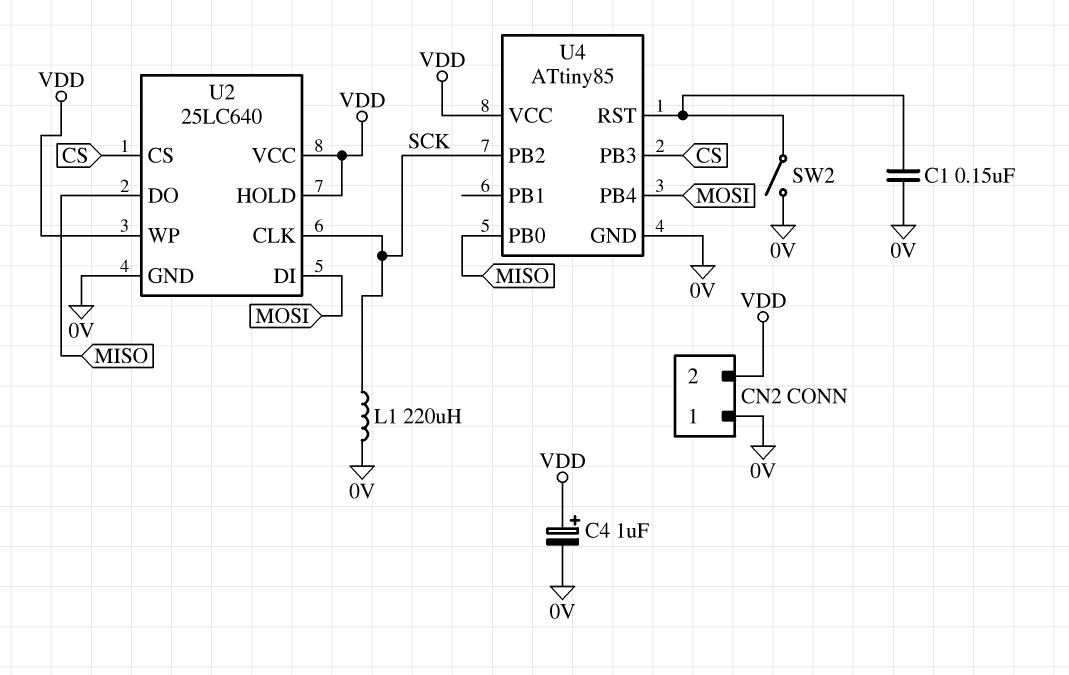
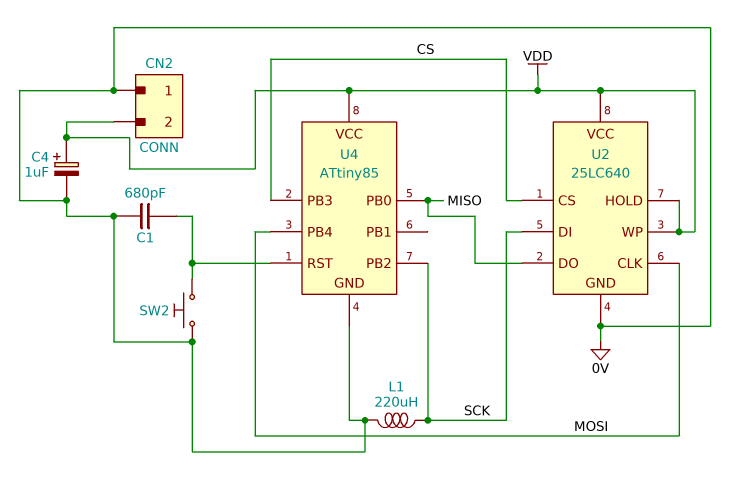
C1: 150nF (0V, U4/RST) -> 680pF (0V, U4/RST)
SW2: switch (0V, U4/RST) -> button (0V, U4/RST)
U2 pin CLK: SCK -> MOSI
U2 pin DI: MOSI -> SCK

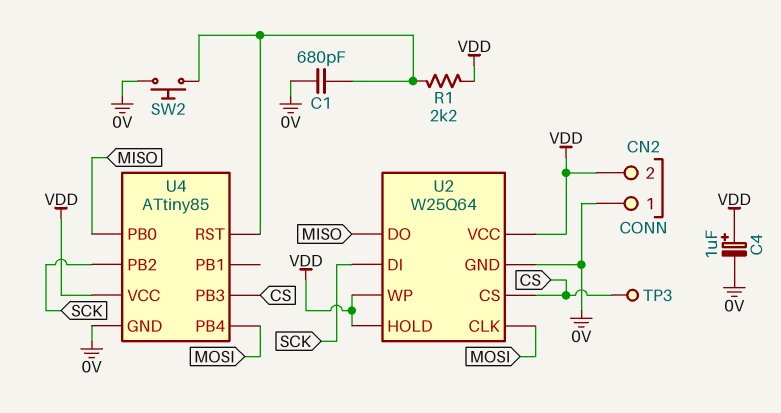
L1: 220uH (0V, SCK) -> none
R1: none -> 2.2k (U4/RST, VDD)
TP3: none -> test point (CS)
U2: 25LC640 -> W25Q64

